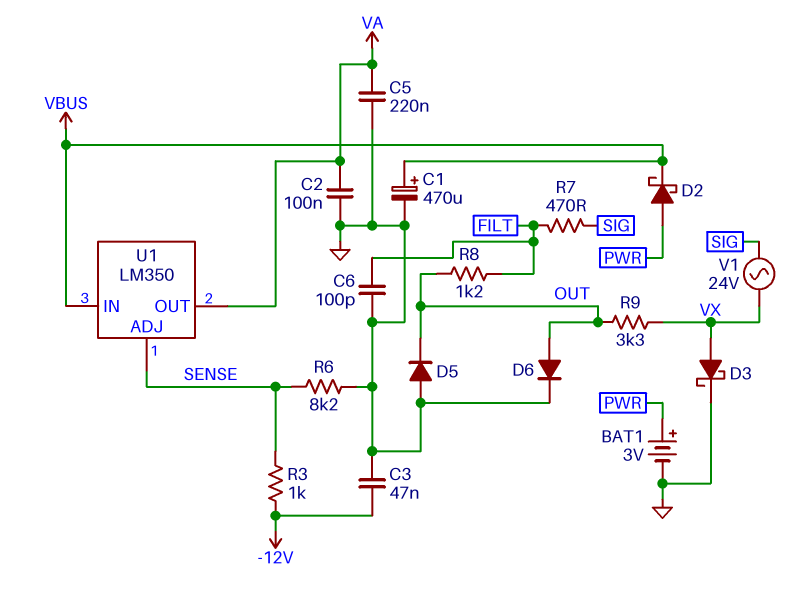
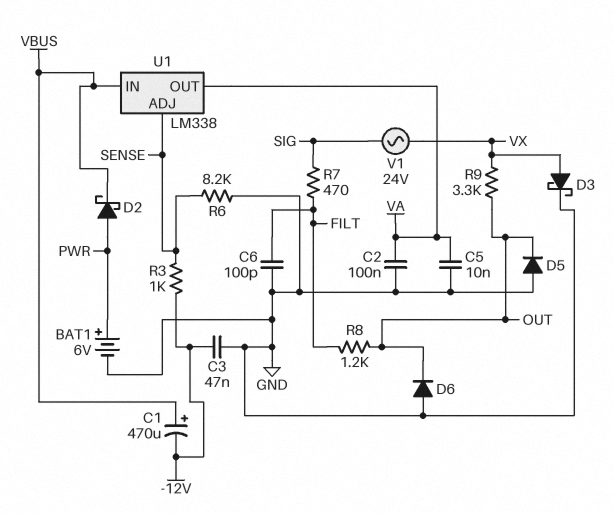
BAT1: 3V (plus PWR, minus GND) -> 6V (plus PWR, minus GND)
C1: 470uF (plus VBUS, minus GND) -> 470uF (plus VBUS, minus -12V)
C5: 220nF (GND, VA) -> 10nF (GND, VA)
D6: diode (A OUT, K GND) -> diode (A GND, K OUT)
U1: LM350 -> LM338

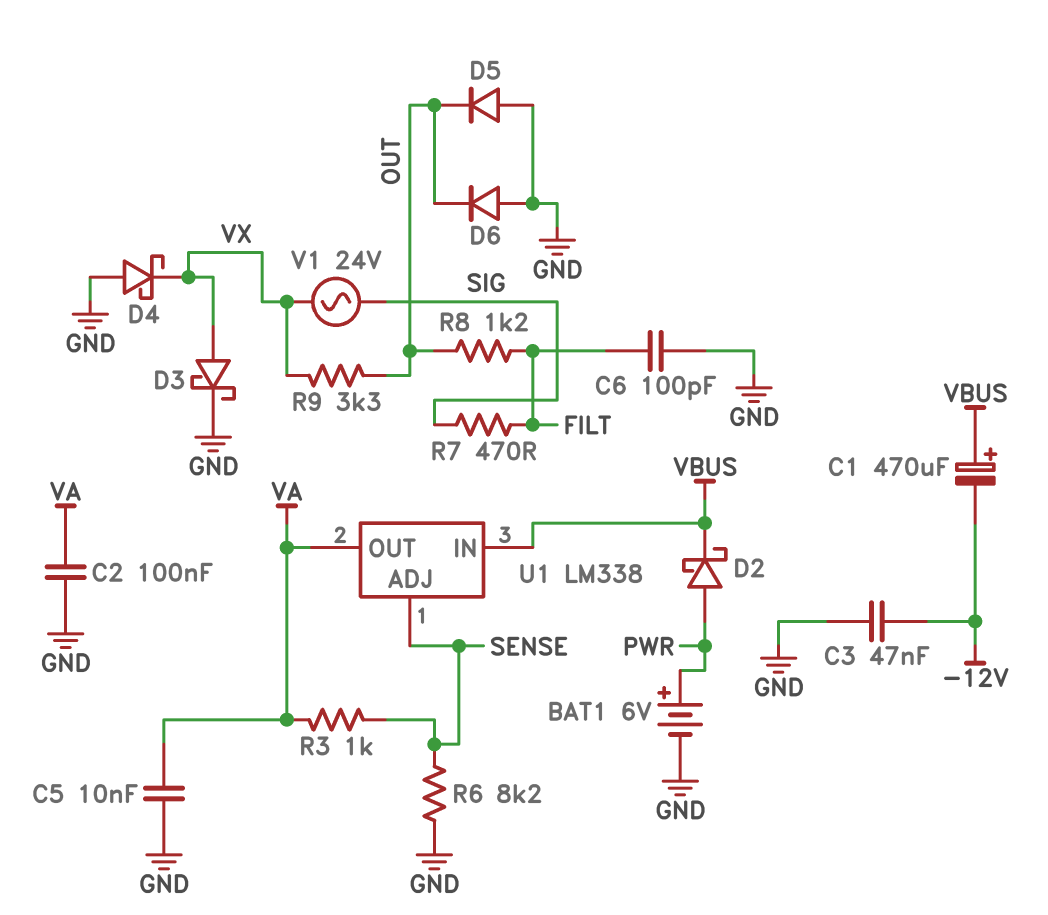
D4: none -> schottky (A GND, K VX)
R3: 1k (-12V, SENSE) -> 1k (SENSE, VA)

